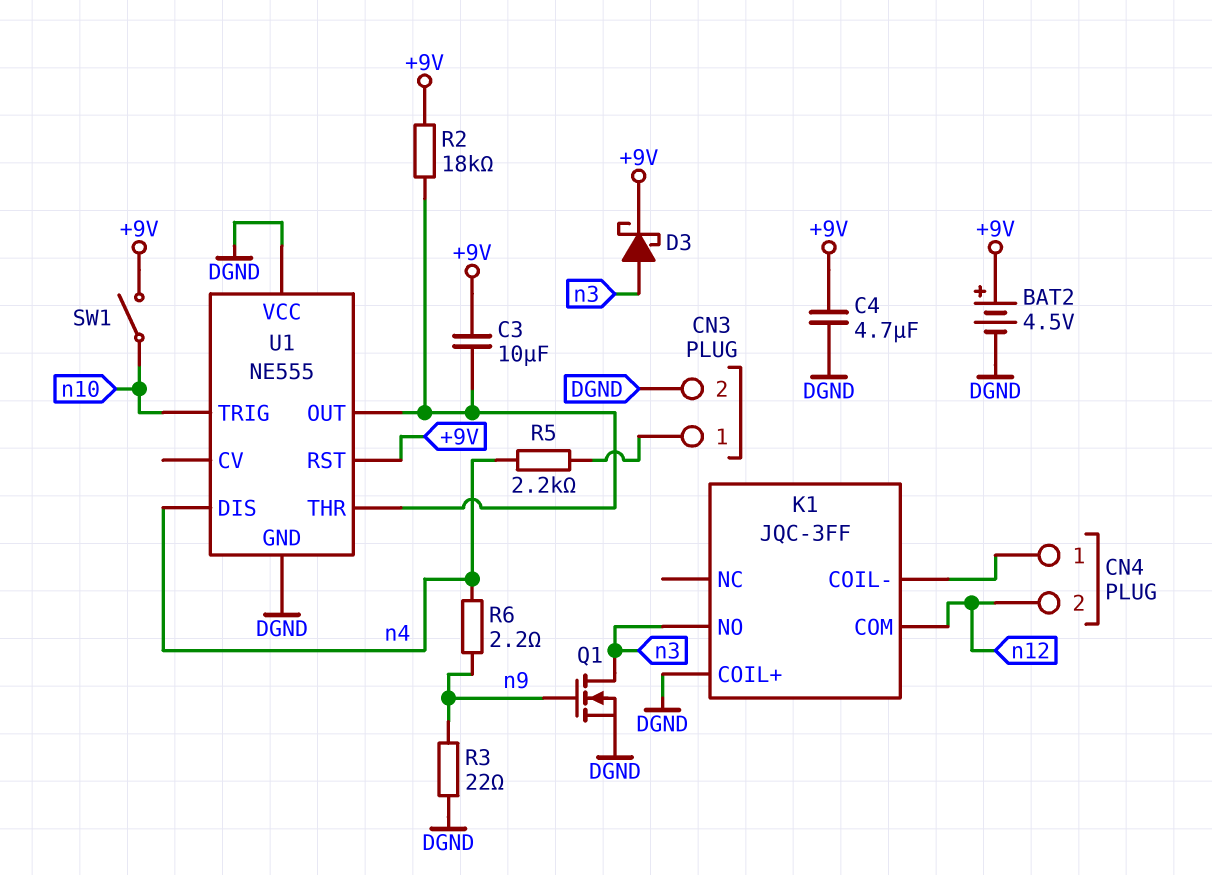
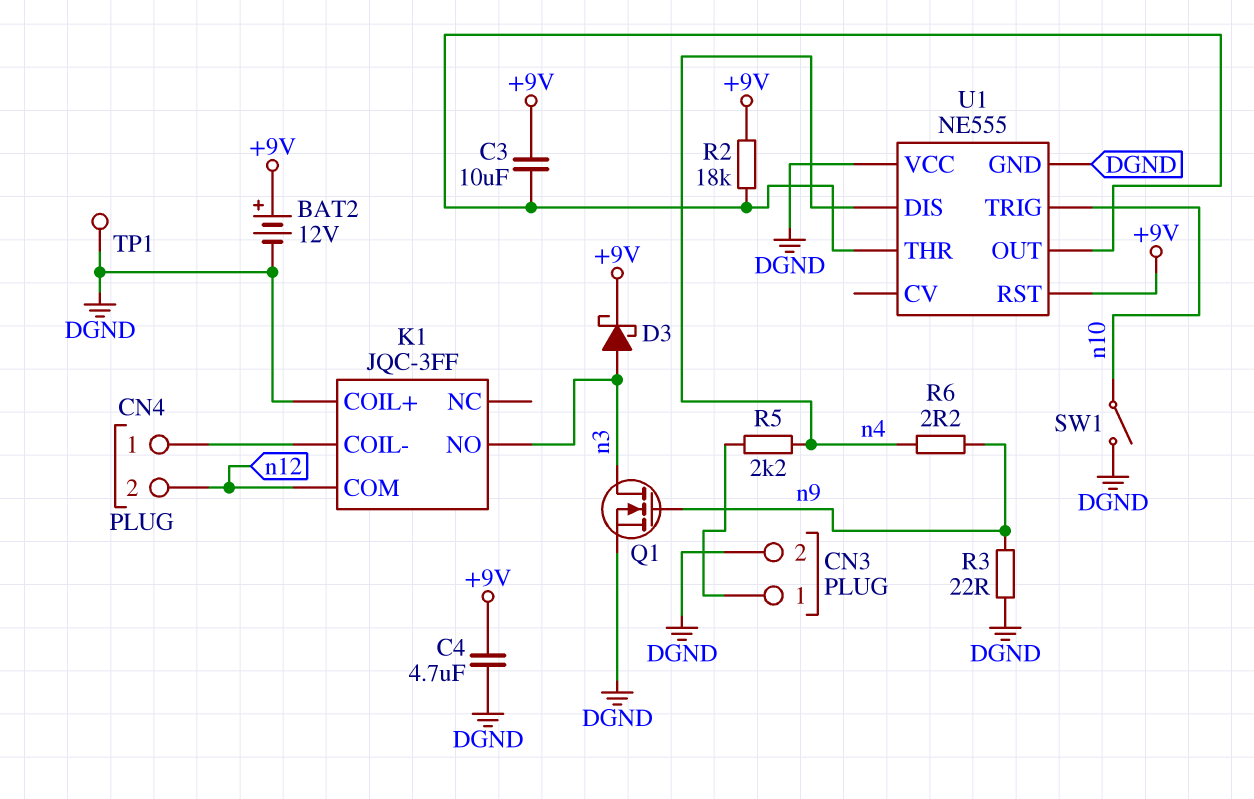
BAT2: 4.5V (plus +9V, minus DGND) -> 12V (plus +9V, minus DGND)
SW1: switch (+9V, n10) -> switch (DGND, n10)
TP1: none -> test point (DGND)

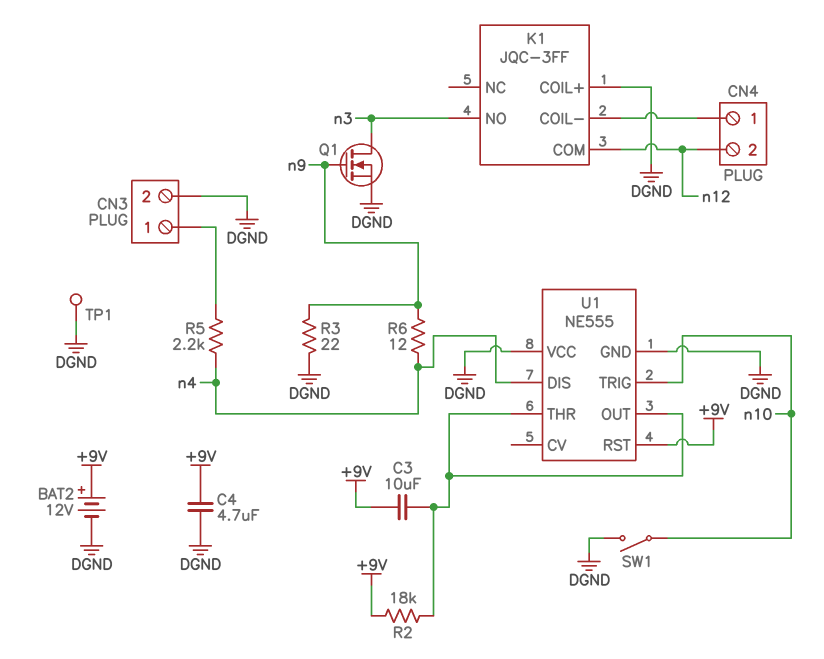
D3: schottky (A n3, K +9V) -> none
R6: 2.2 (n4, n9) -> 12 (n4, n9)

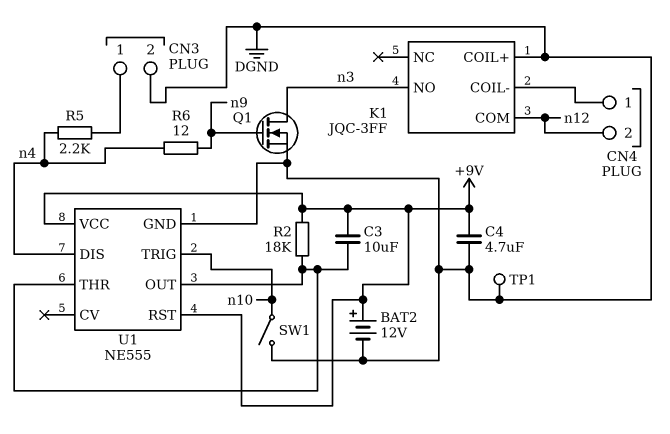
R3: 22 (DGND, n9) -> none
U1 pin VCC: DGND -> +9V

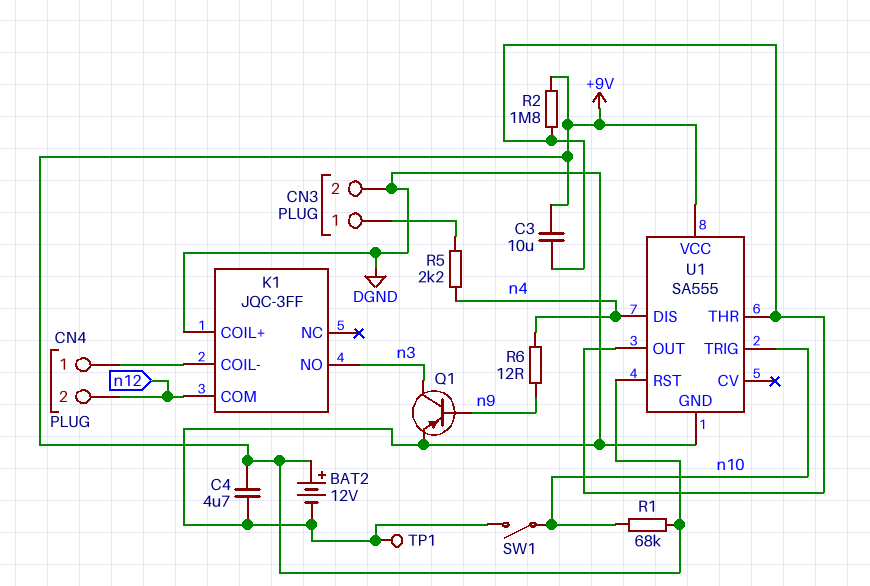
Q1: NMOS (G n9, D n3, S DGND) -> PNP (B n9, C n3, E DGND)
R1: none -> 68k (+9V, n10)
R2: 18k (+9V, U1/OUT) -> 1.8M (+9V, U1/OUT)
U1: NE555 -> SA555

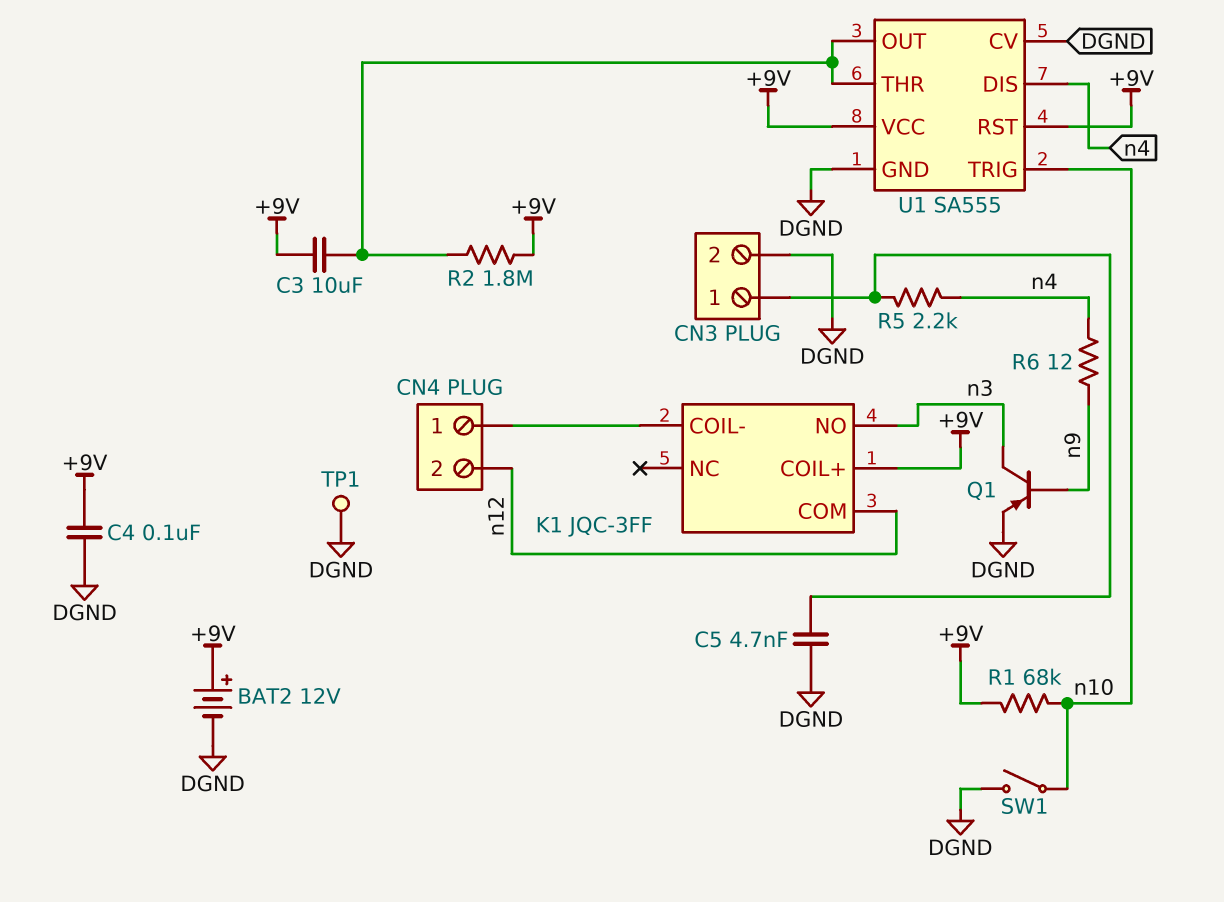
C4: 4.7uF (+9V, DGND) -> 100nF (+9V, DGND)
C5: none -> 4.7nF (CN3/1, DGND)
K1 pin COIL+: DGND -> +9V
U1 pin CV: none -> DGND

